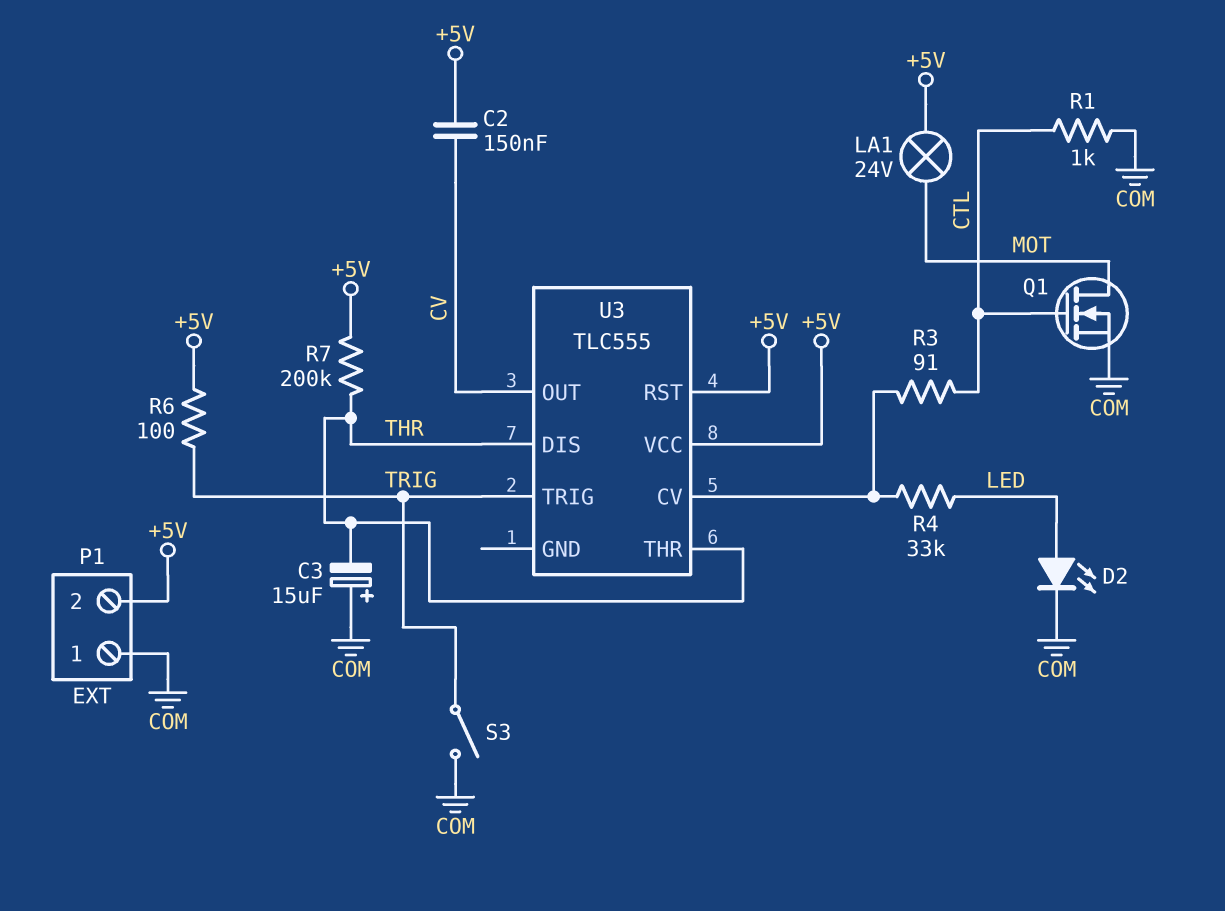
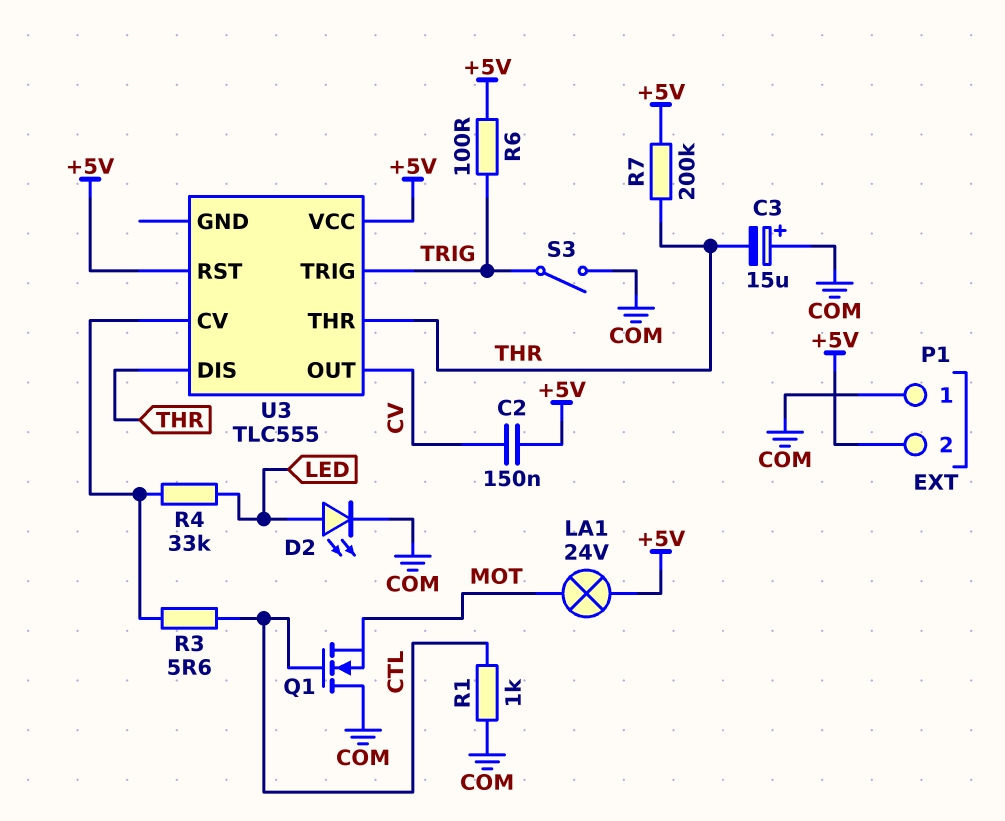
Q1: NMOS (G CTL, D MOT, S COM) -> NMOS (G CTL, D COM, S MOT)
R3: 91 (CTL, U3/CV) -> 5.6 (CTL, U3/CV)

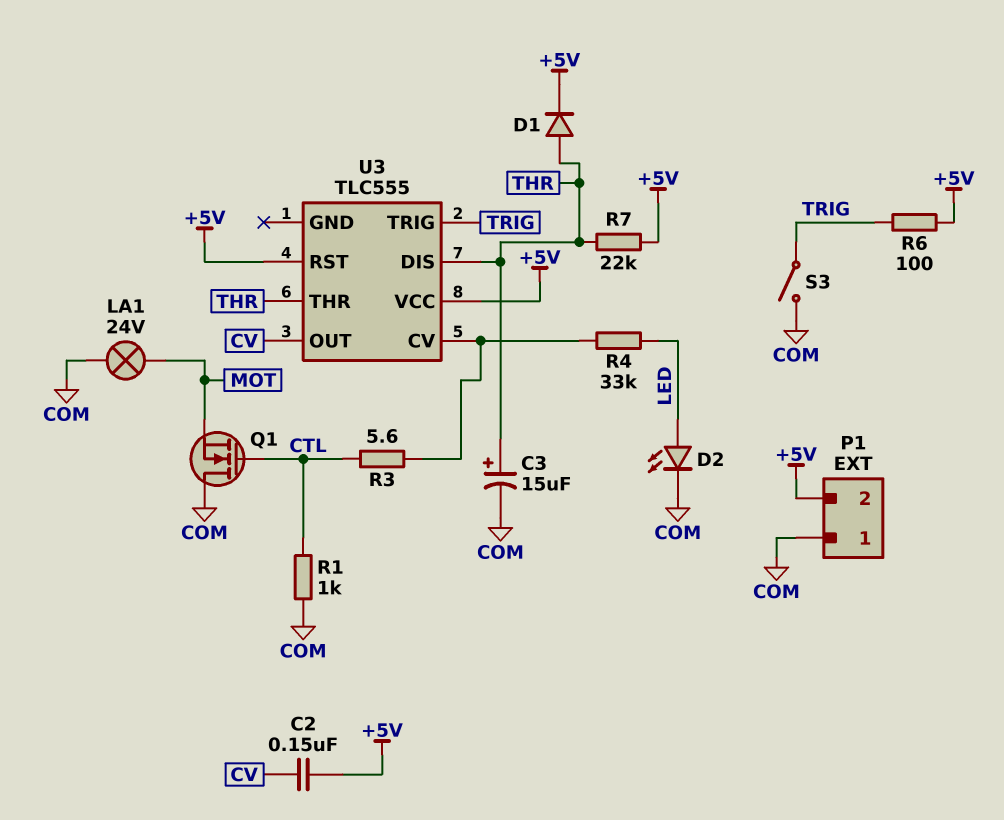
C3: 15uF (plus COM, minus THR) -> 15uF (plus THR, minus COM)
D1: none -> diode (A THR, K +5V)
LA1: lamp 24V (+5V, MOT) -> lamp 24V (COM, MOT)
R7: 200k (+5V, THR) -> 22k (+5V, THR)

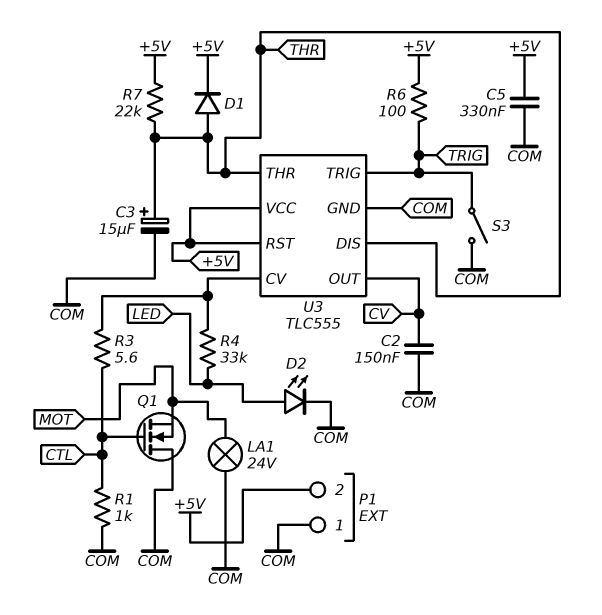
C2: 150nF (+5V, CV) -> 150nF (COM, CV)
C5: none -> 330nF (+5V, COM)
U3 pin GND: none -> COM

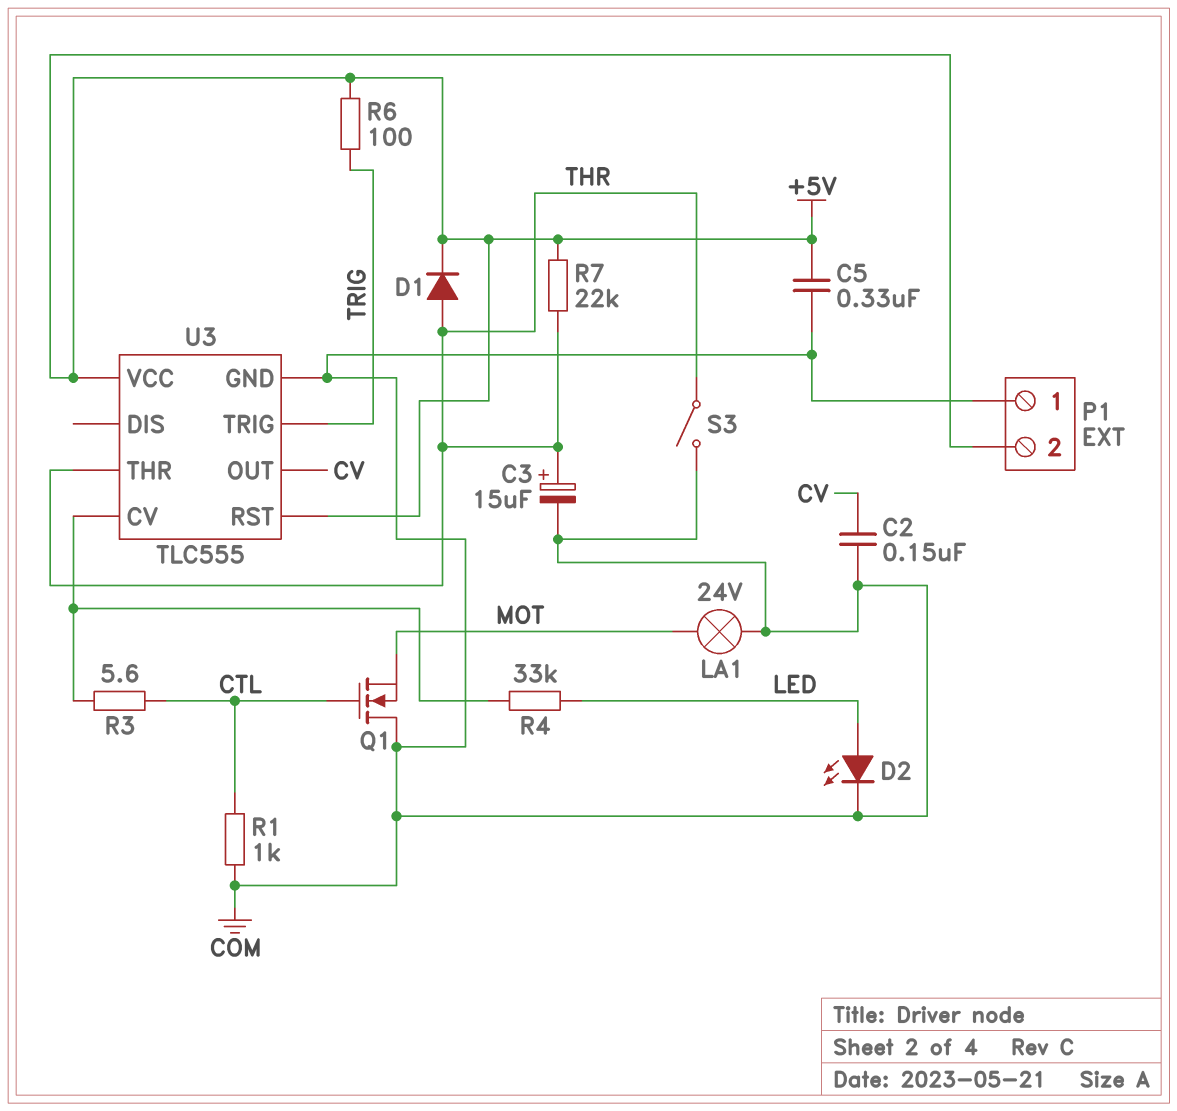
S3: switch (COM, TRIG) -> switch (COM, THR)
U3 pin DIS: THR -> none

